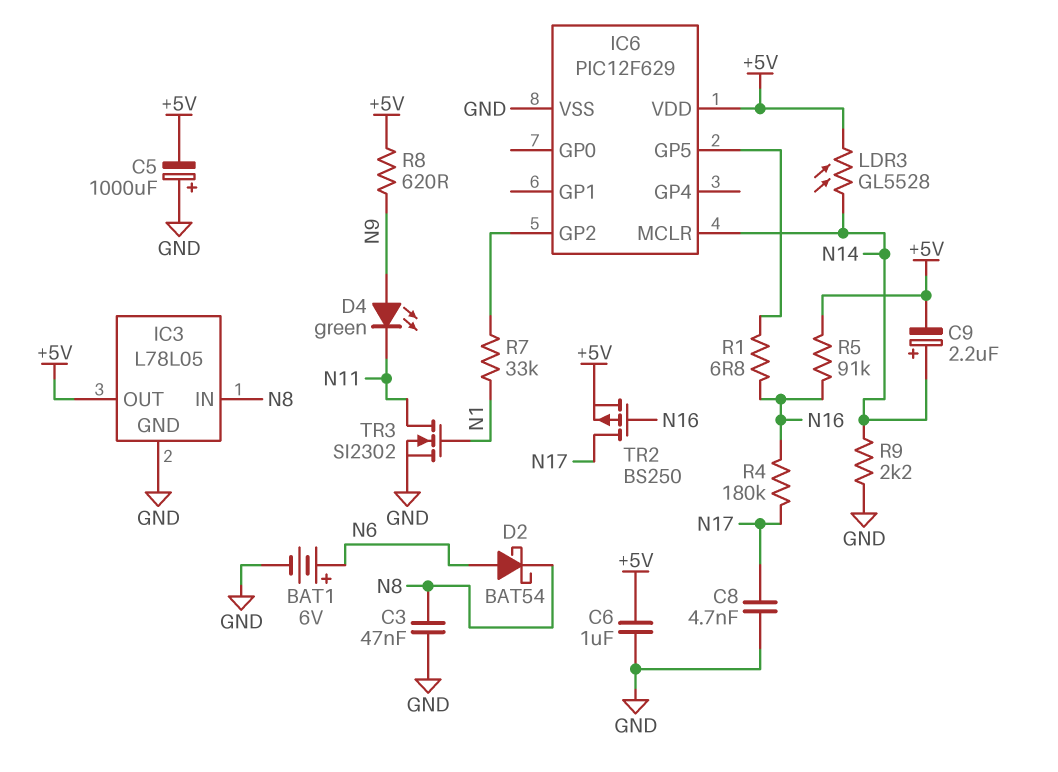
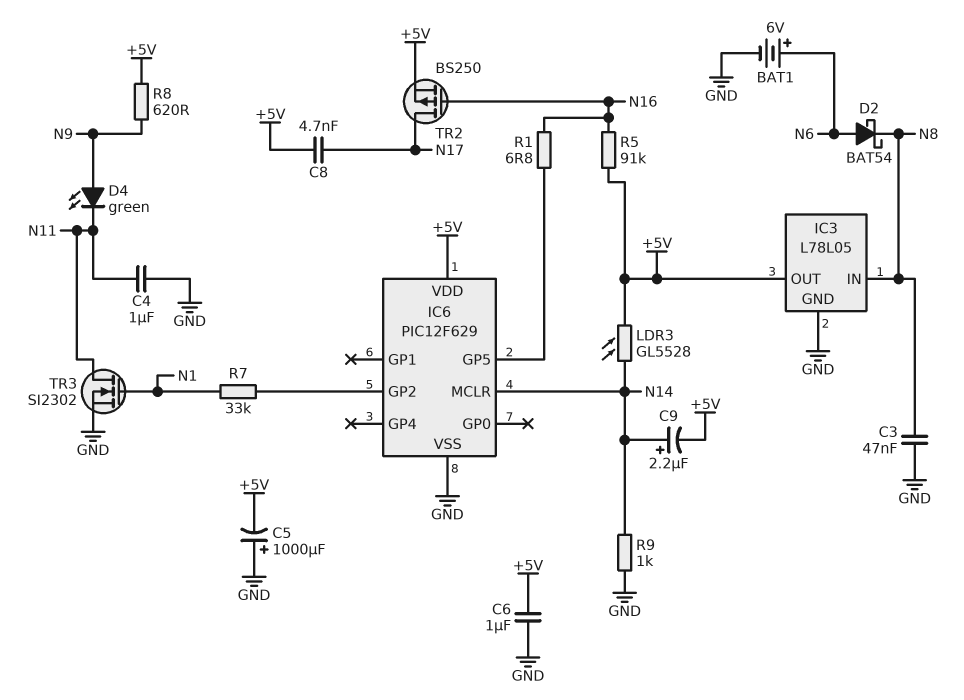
C4: none -> 1uF (GND, N11)
C8: 4.7nF (GND, N17) -> 4.7nF (+5V, N17)
R4: 180k (N16, N17) -> none
R9: 2.2k (GND, N14) -> 1k (GND, N14)

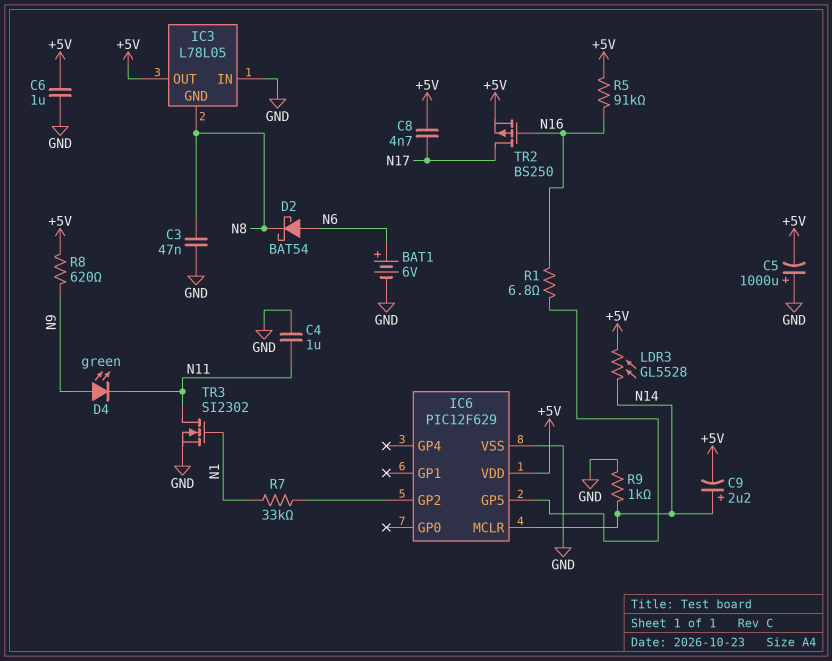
IC3 pin GND: GND -> N8
IC3 pin IN: N8 -> GND

